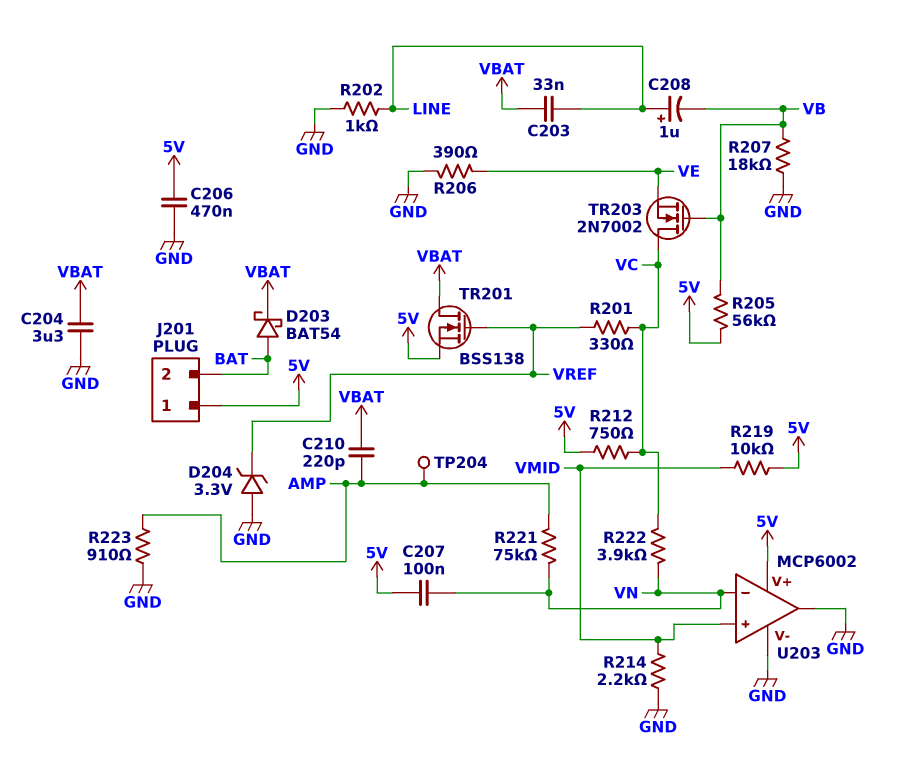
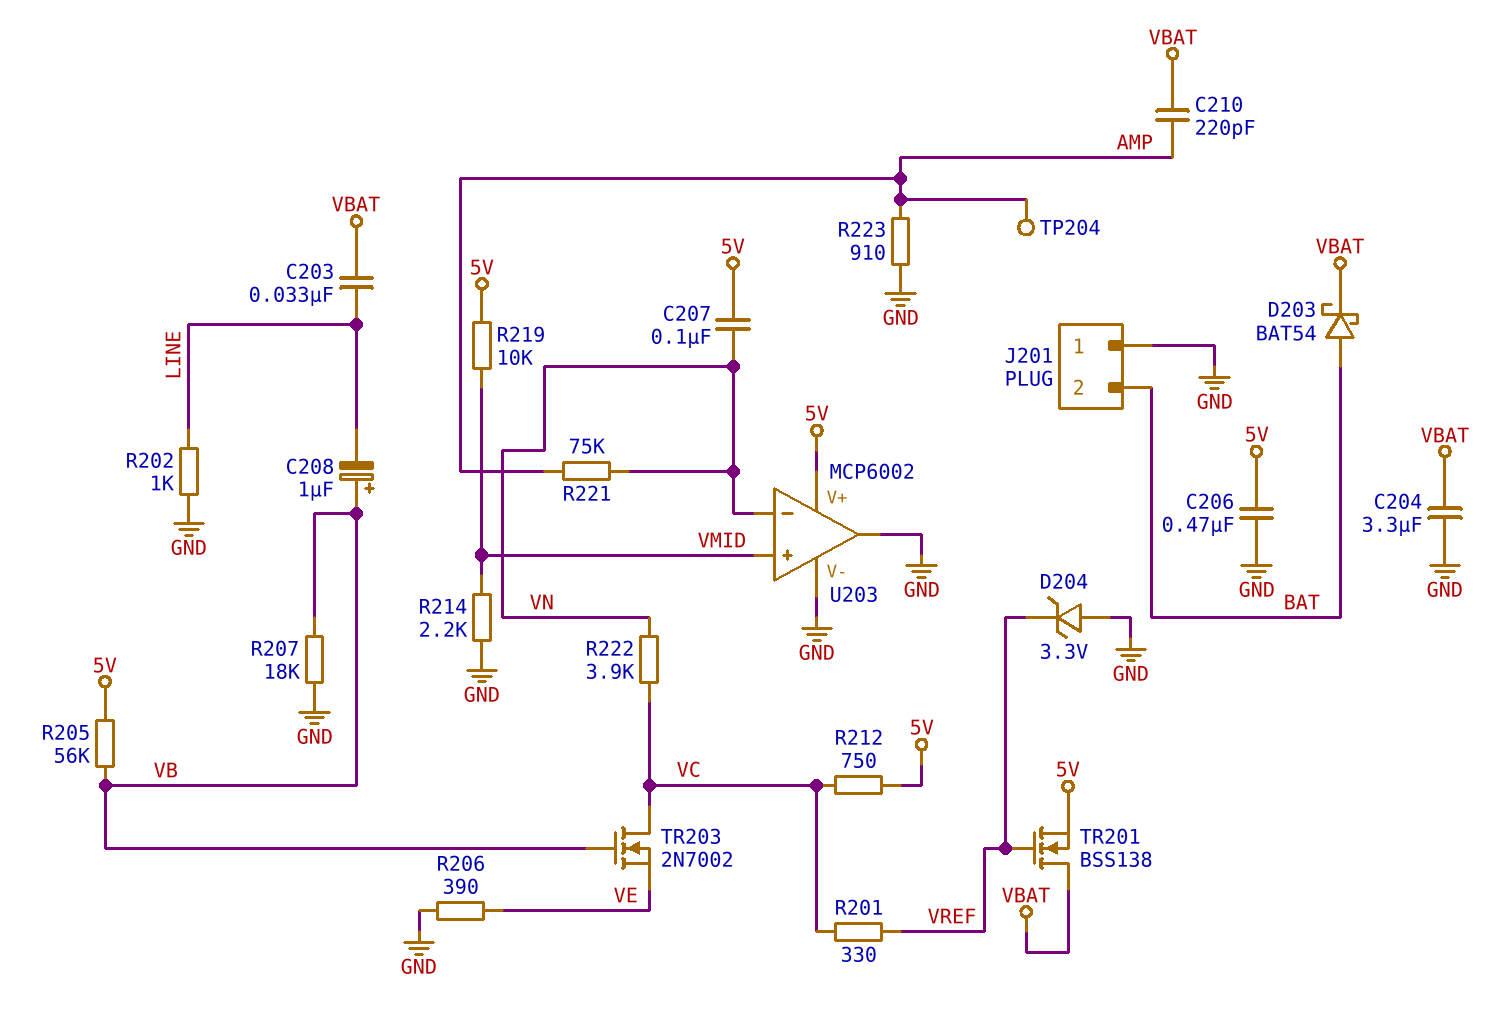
C208: 1uF (plus LINE, minus VB) -> 1uF (plus VB, minus LINE)
J201 pin 1: 5V -> GND

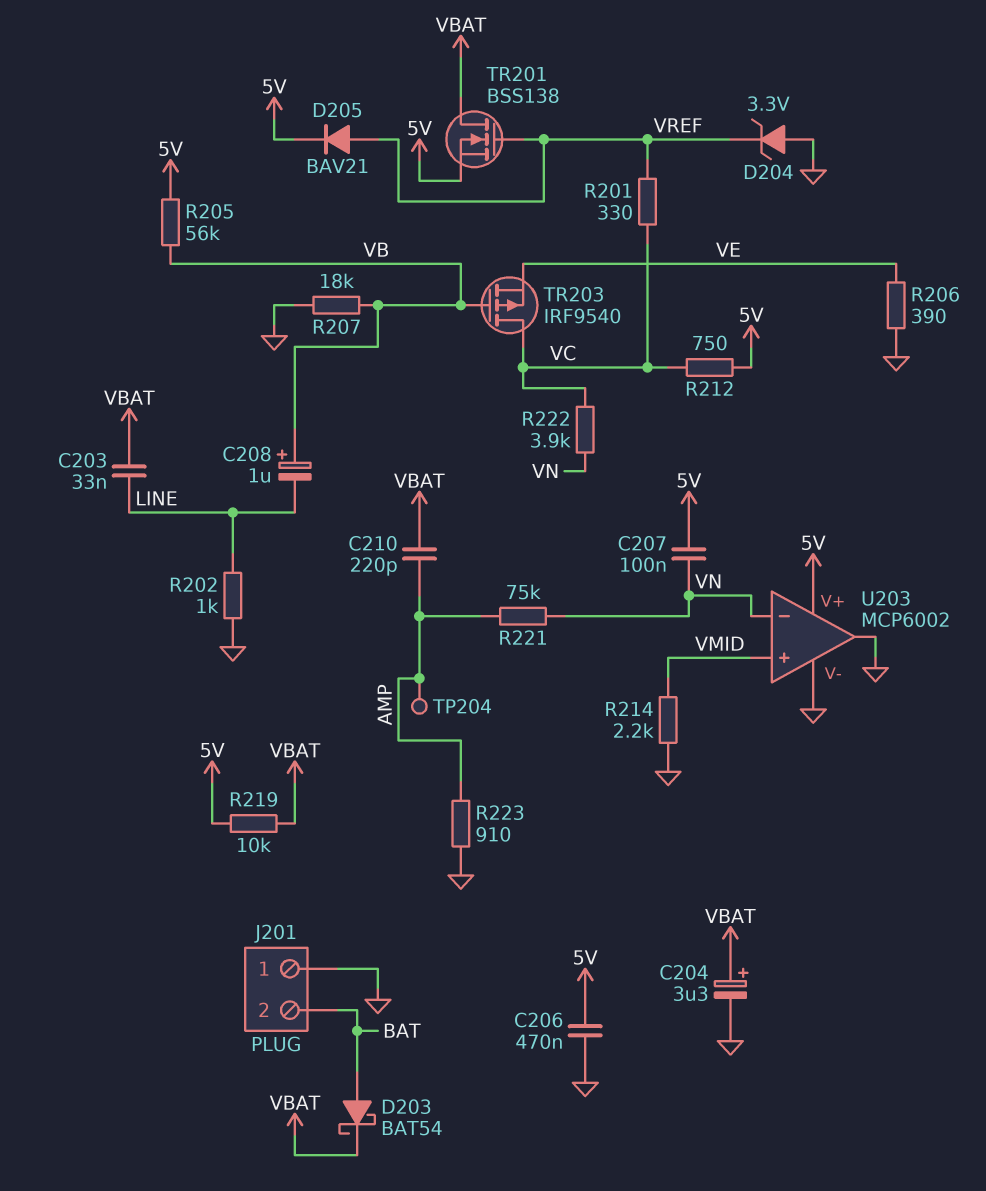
C204: 3.3uF (GND, VBAT) -> 3.3uF (plus VBAT, minus GND)
D205: none -> diode BAV21 (A VREF, K 5V)
R219: 10k (5V, VMID) -> 10k (5V, VBAT)
TR203: NMOS 2N7002 (G VB, D VC, S VE) -> PMOS IRF9540 (G VB, D VC, S VE)

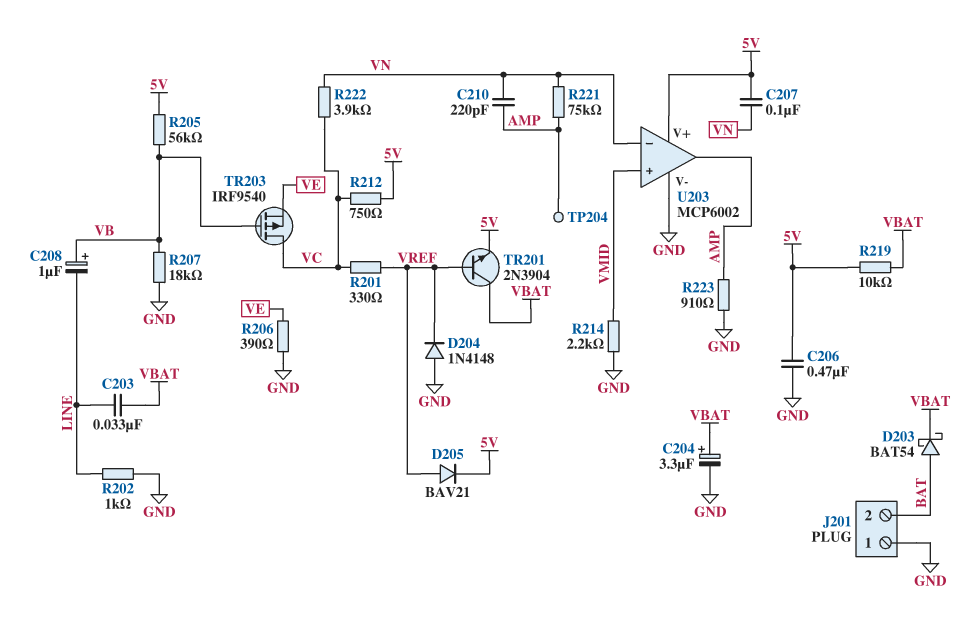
C210: 220pF (AMP, VBAT) -> 220pF (AMP, VN)
D204: zener 3.3V (A GND, K VREF) -> diode 1N4148 (A GND, K VREF)
TR201: NMOS BSS138 (G VREF, D VBAT, S 5V) -> NPN 2N3904 (B VREF, C VBAT, E 5V)
U203 pin out: GND -> AMP

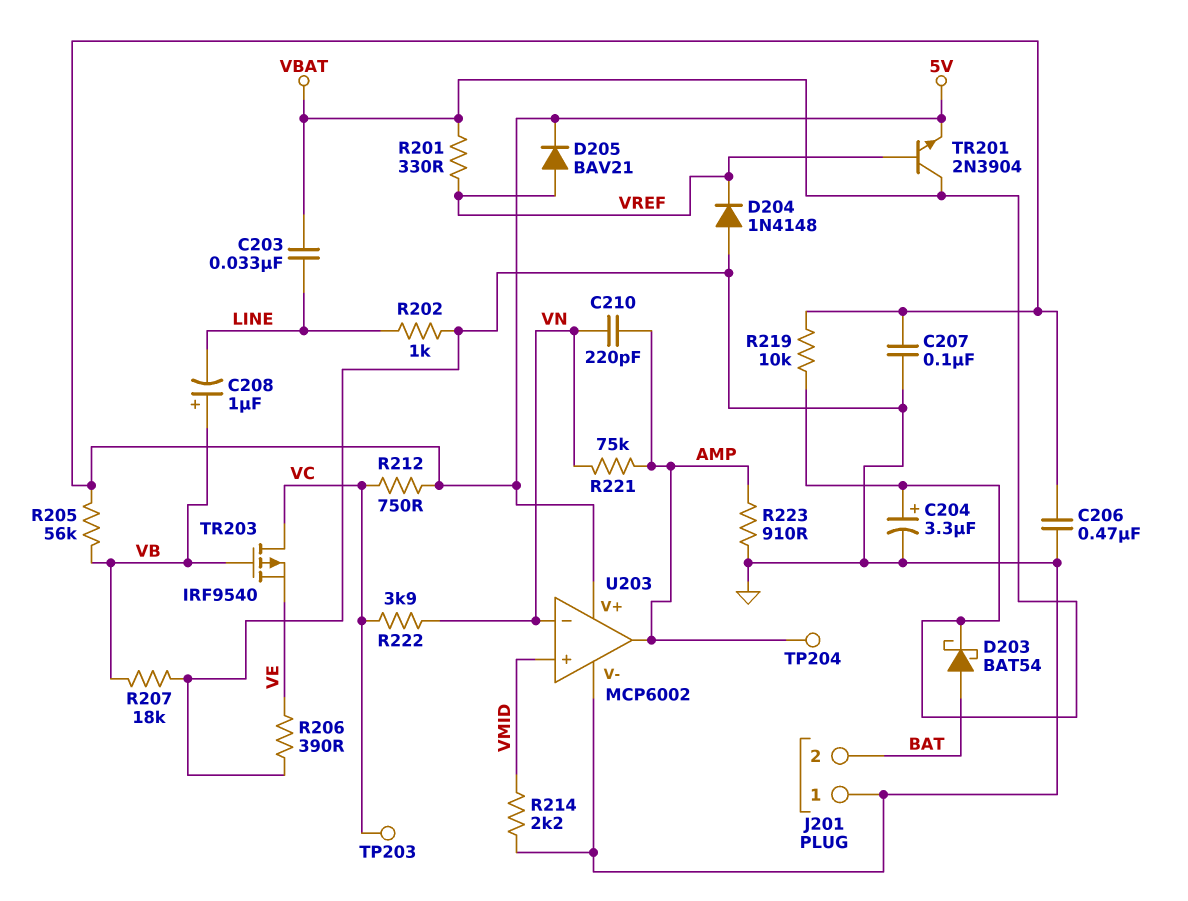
C207: 100nF (5V, VN) -> 100nF (5V, GND)
R201: 330 (VC, VREF) -> 330 (VBAT, VREF)
TP203: none -> test point (VC)

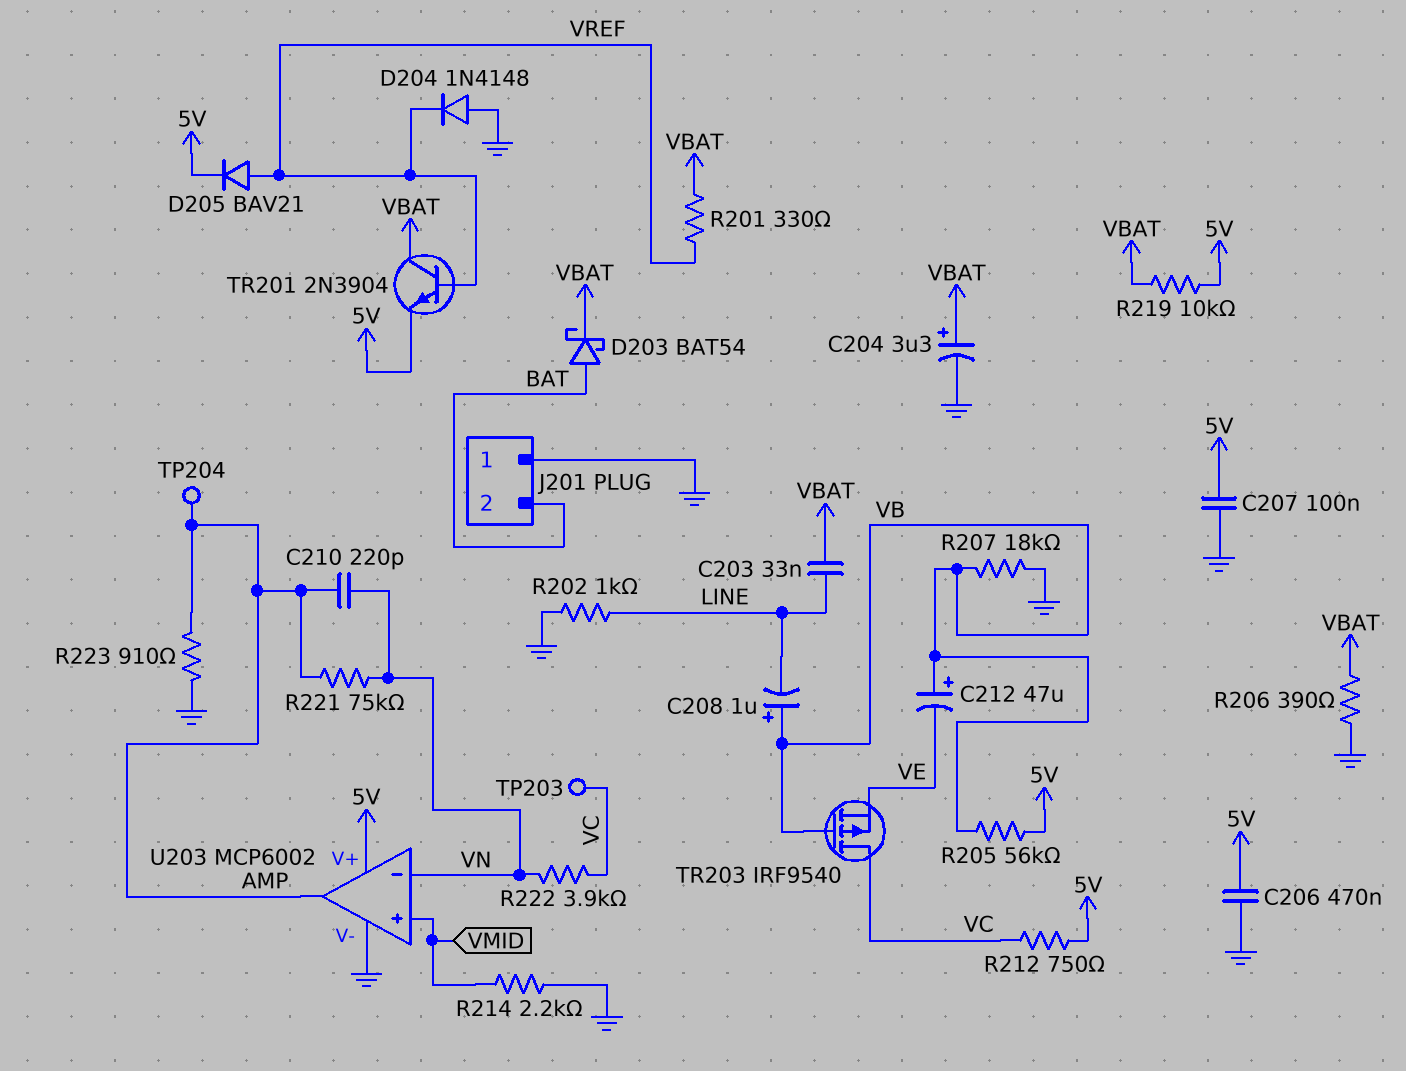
C212: none -> 47uF (plus VB, minus VE)
R206: 390 (GND, VE) -> 390 (GND, VBAT)

